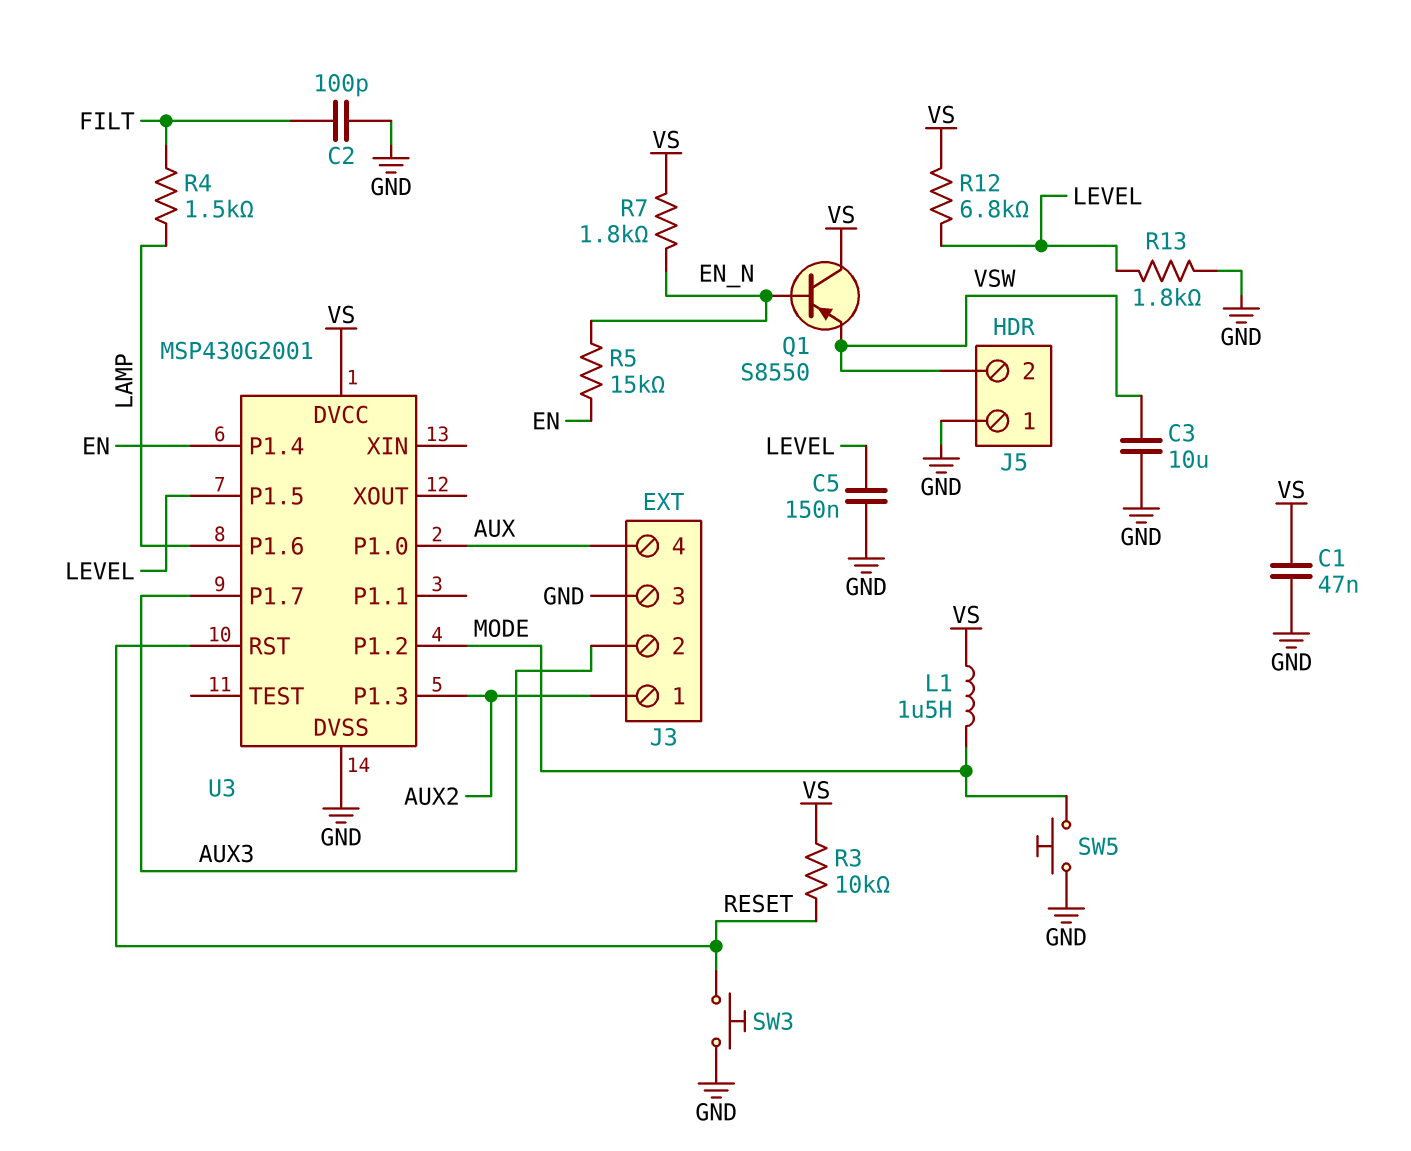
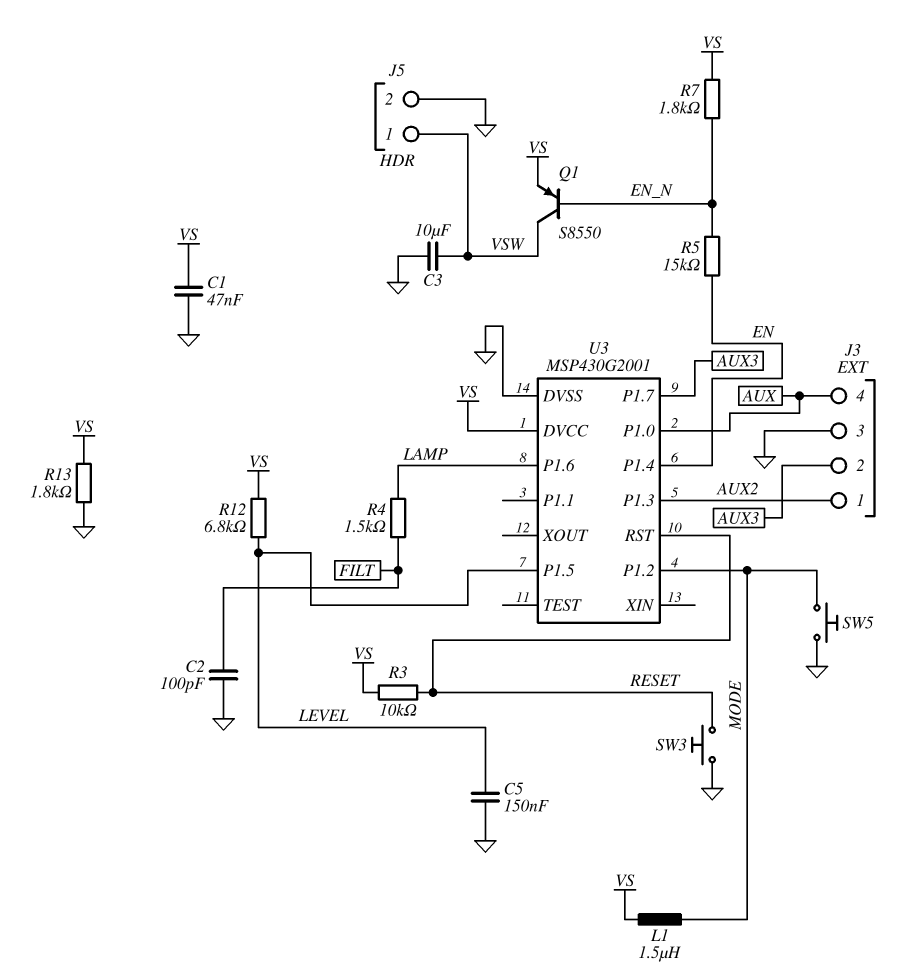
J5 pin 1: GND -> VSW
J5 pin 2: VSW -> GND
Q1: PNP S8550 (B EN_N, C VS, E VSW) -> PNP S8550 (B EN_N, C VSW, E VS)
R13: 1.8k (GND, LEVEL) -> 1.8k (GND, VS)

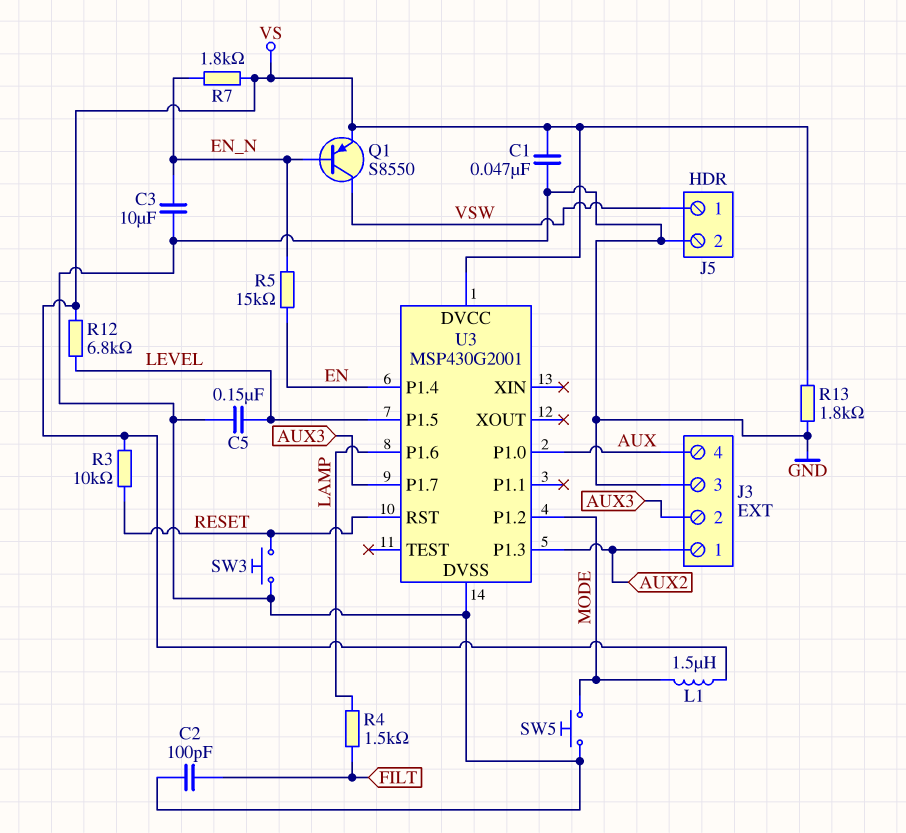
C3: 10uF (GND, VSW) -> 10uF (EN_N, GND)

